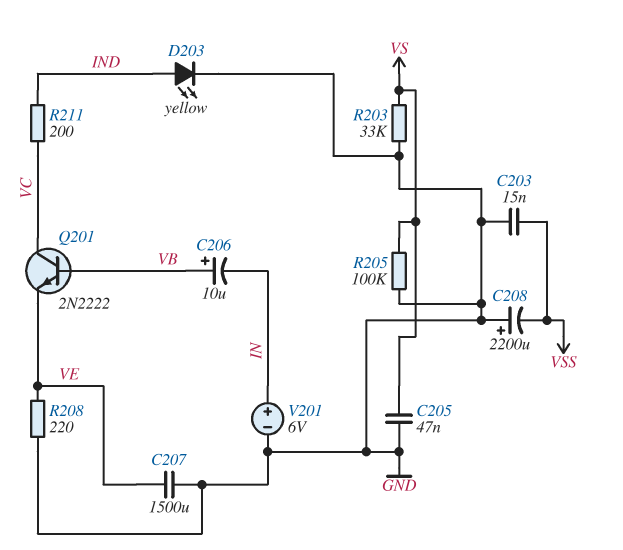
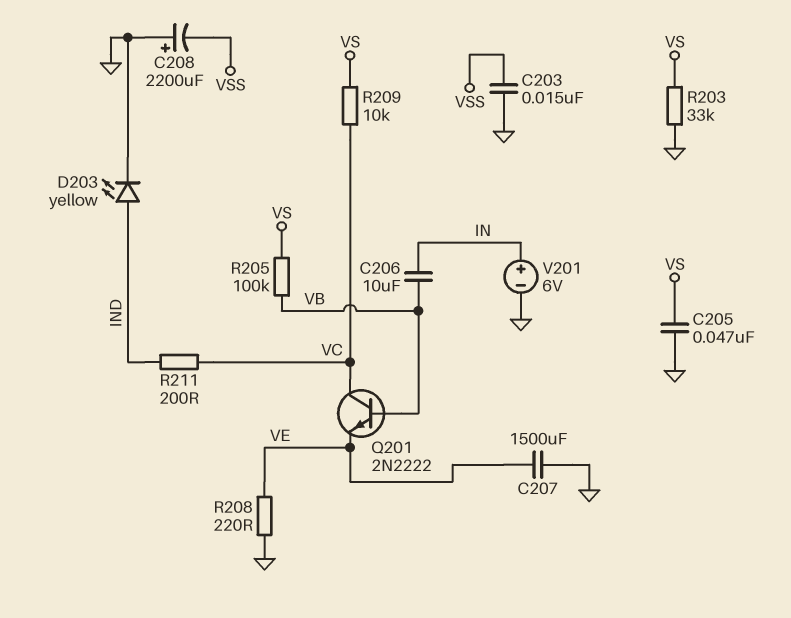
C206: 10uF (plus VB, minus IN) -> 10uF (IN, VB)
R205: 100k (GND, VS) -> 100k (VB, VS)
R209: none -> 10k (VC, VS)

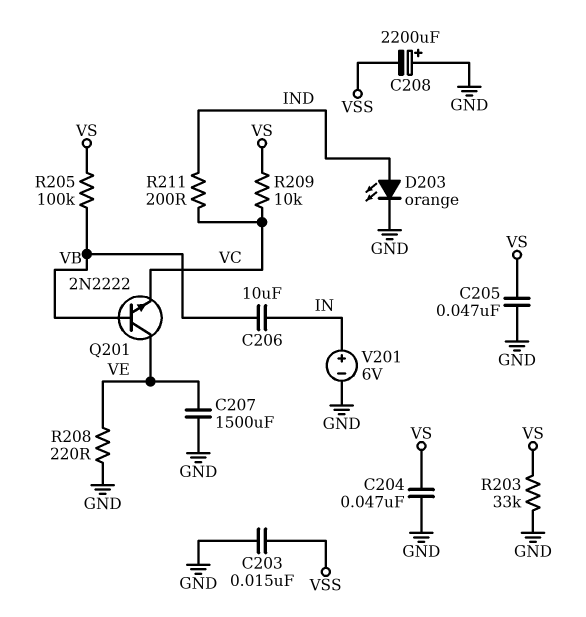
C204: none -> 47nF (GND, VS)
D203: LED yellow (A IND, K GND) -> LED orange (A IND, K GND)
Q201: NPN 2N2222 (B VB, C VC, E VE) -> NPN 2N2222 (B VB, C VE, E VC)

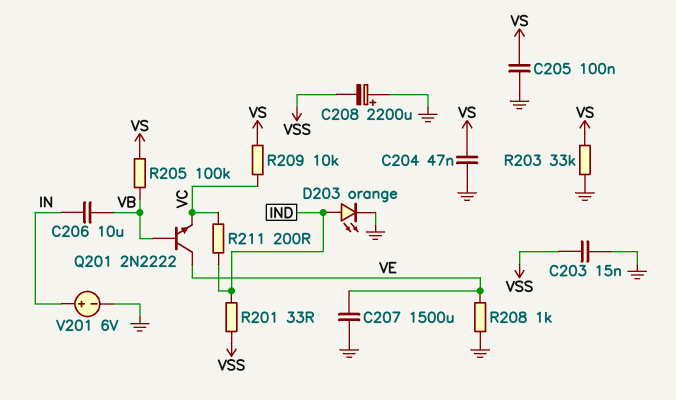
C205: 47nF (GND, VS) -> 100nF (GND, VS)
R201: none -> 33 (IND, VSS)
R208: 220 (GND, VE) -> 1k (GND, VE)

